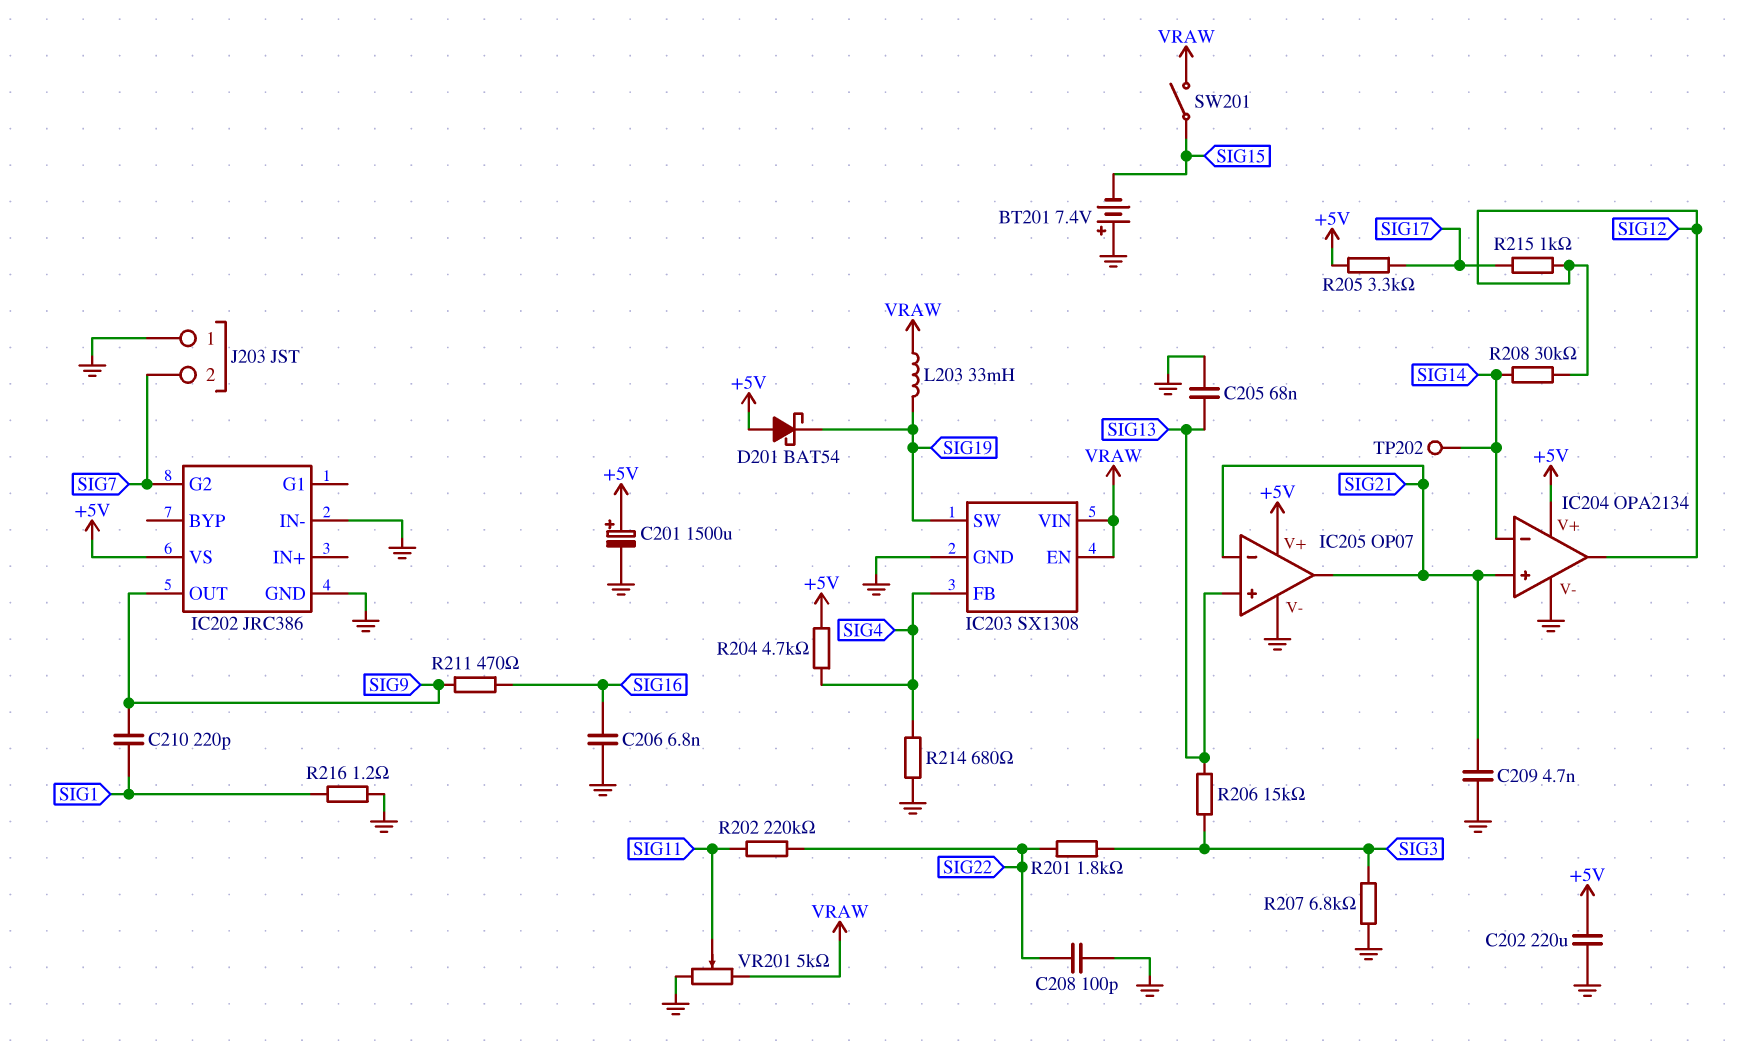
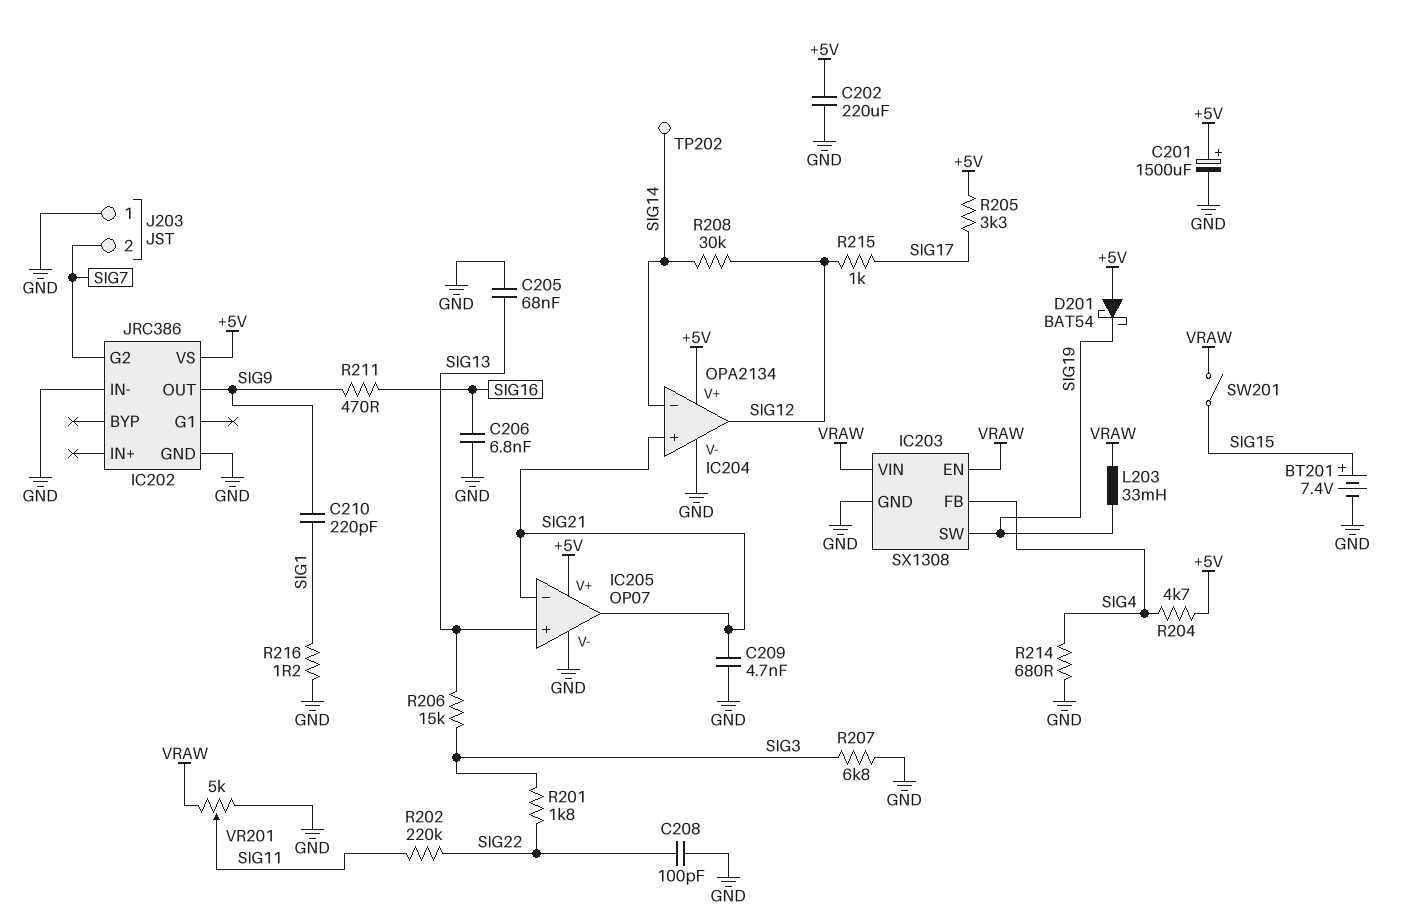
BT201: 7.4V (plus GND, minus SIG15) -> 7.4V (plus SIG15, minus GND)

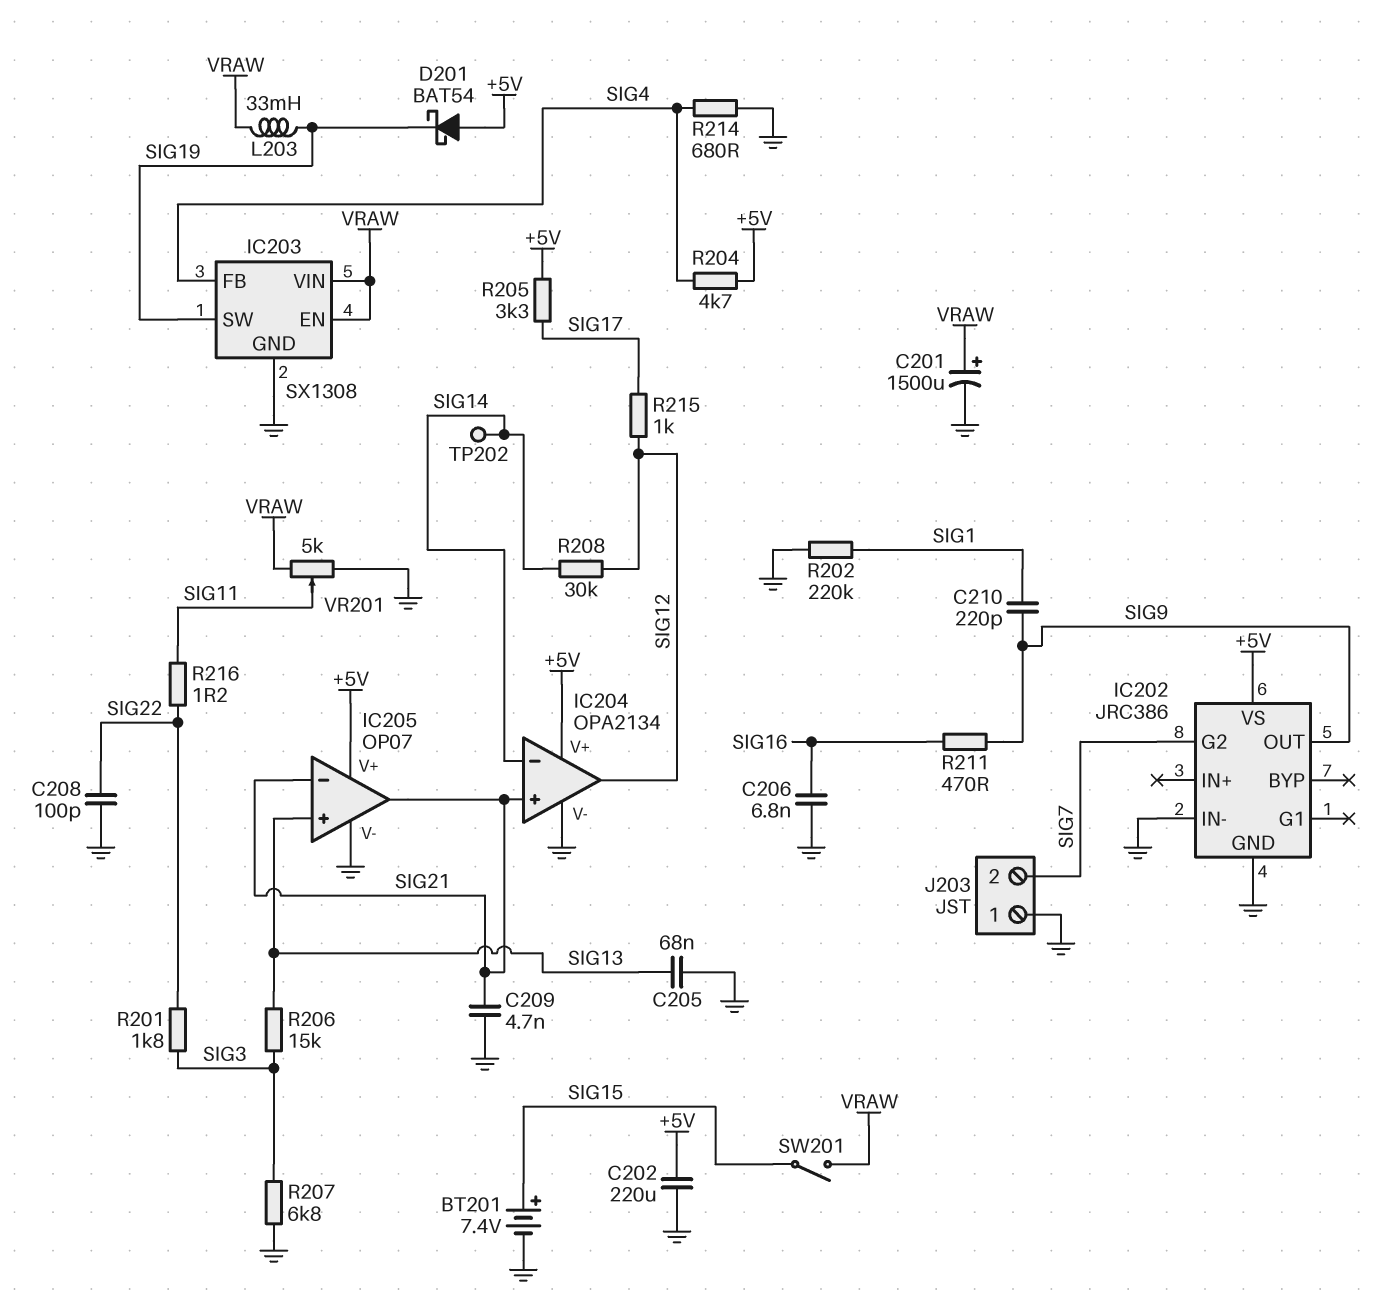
C201: 1500uF (plus +5V, minus GND) -> 1500uF (plus VRAW, minus GND)
R202: 220k (SIG11, SIG22) -> 220k (GND, SIG1)
R216: 1.2 (GND, SIG1) -> 1.2 (SIG11, SIG22)

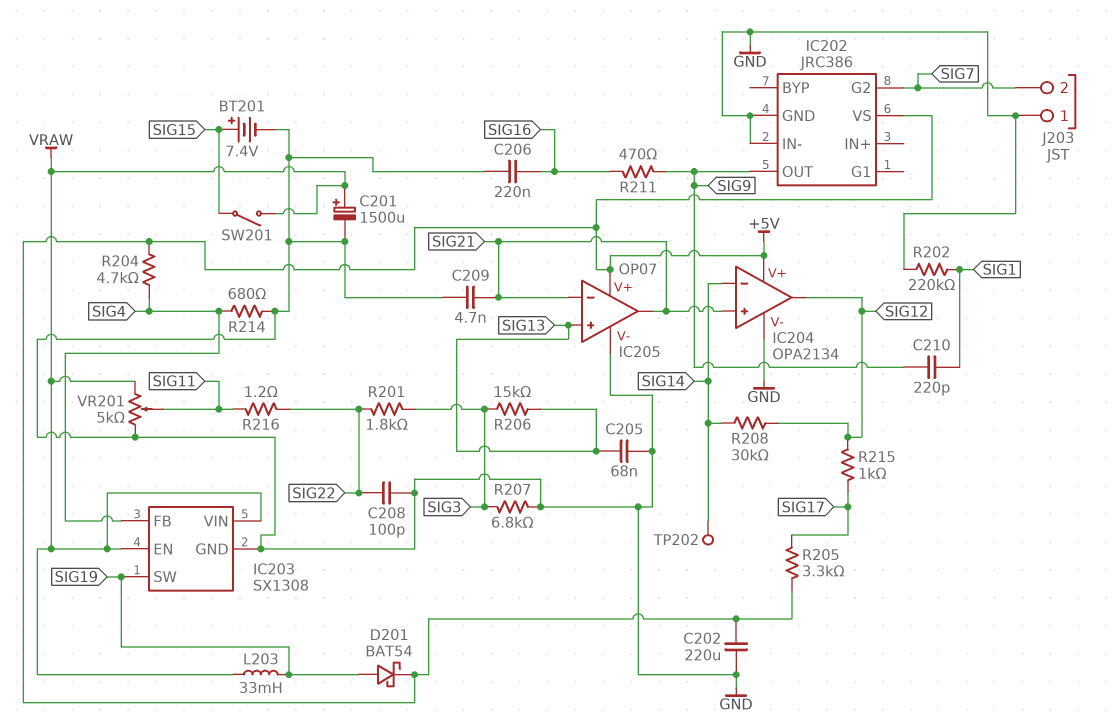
C206: 6.8nF (GND, SIG16) -> 220nF (GND, SIG16)
D201: schottky BAT54 (A +5V, K SIG19) -> schottky BAT54 (A SIG19, K +5V)

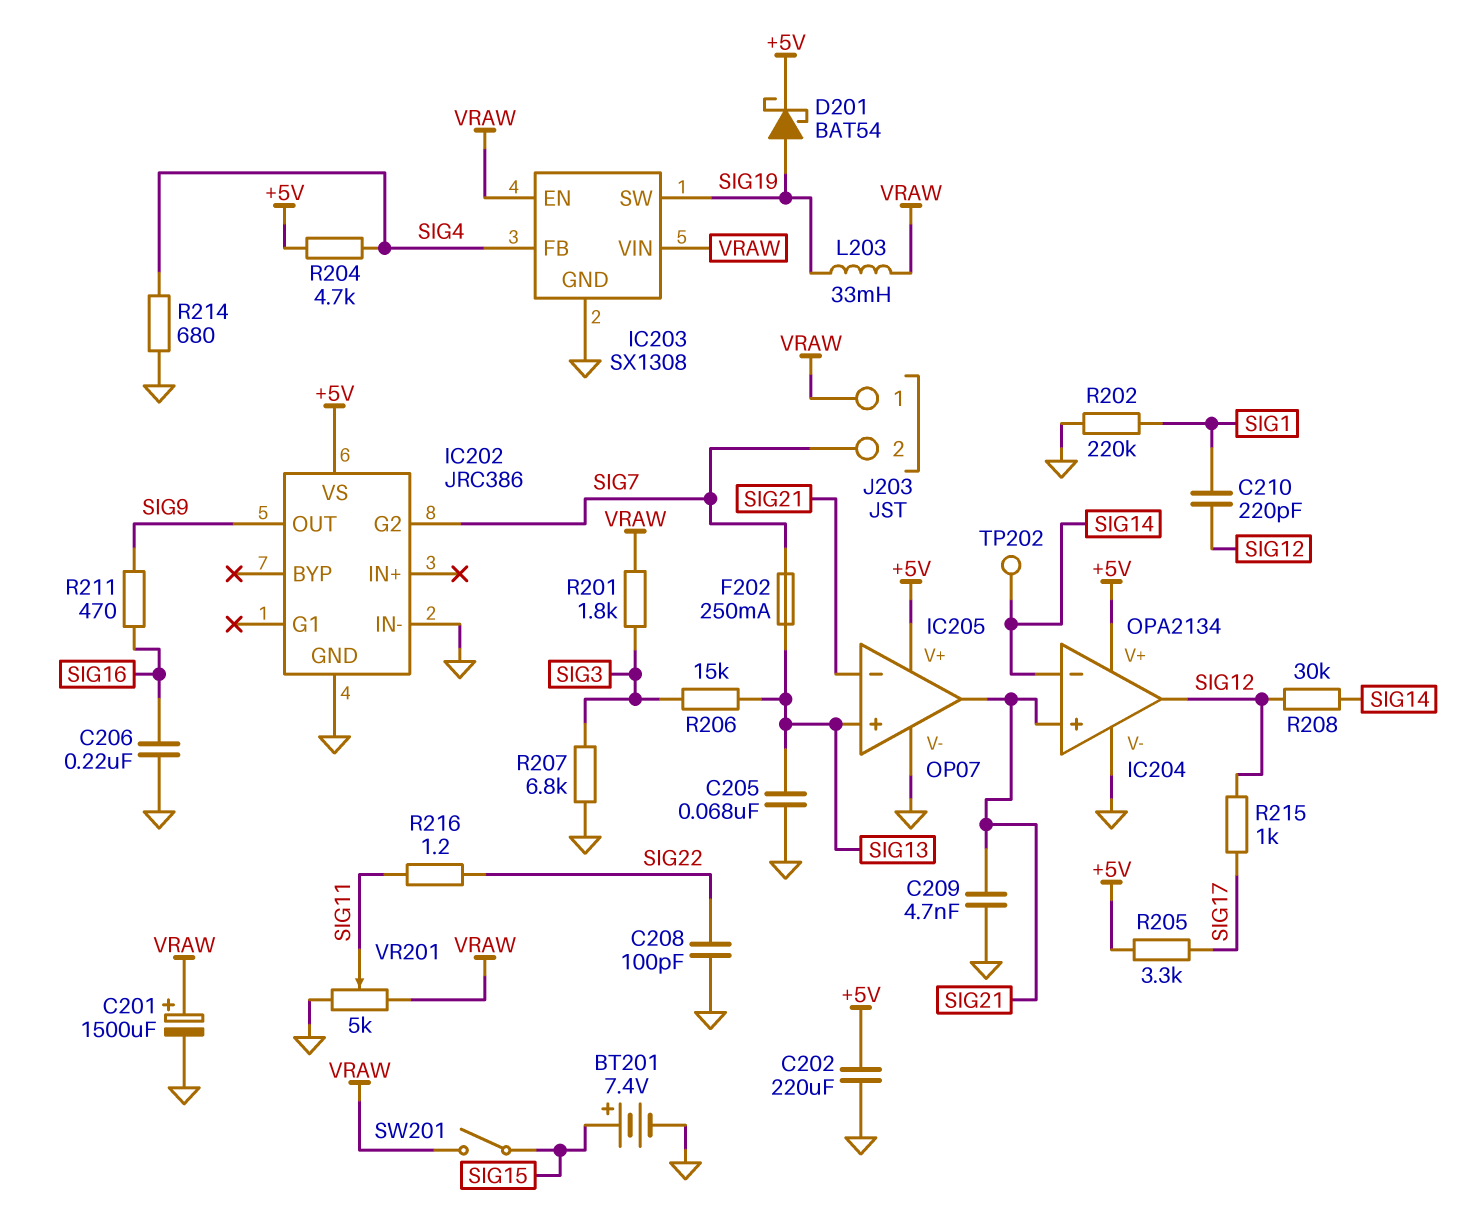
C210: 220pF (SIG1, SIG9) -> 220pF (SIG1, SIG12)
F202: none -> 250mA (SIG7, SIG13)
J203 pin 1: GND -> VRAW
R201: 1.8k (SIG3, SIG22) -> 1.8k (SIG3, VRAW)

